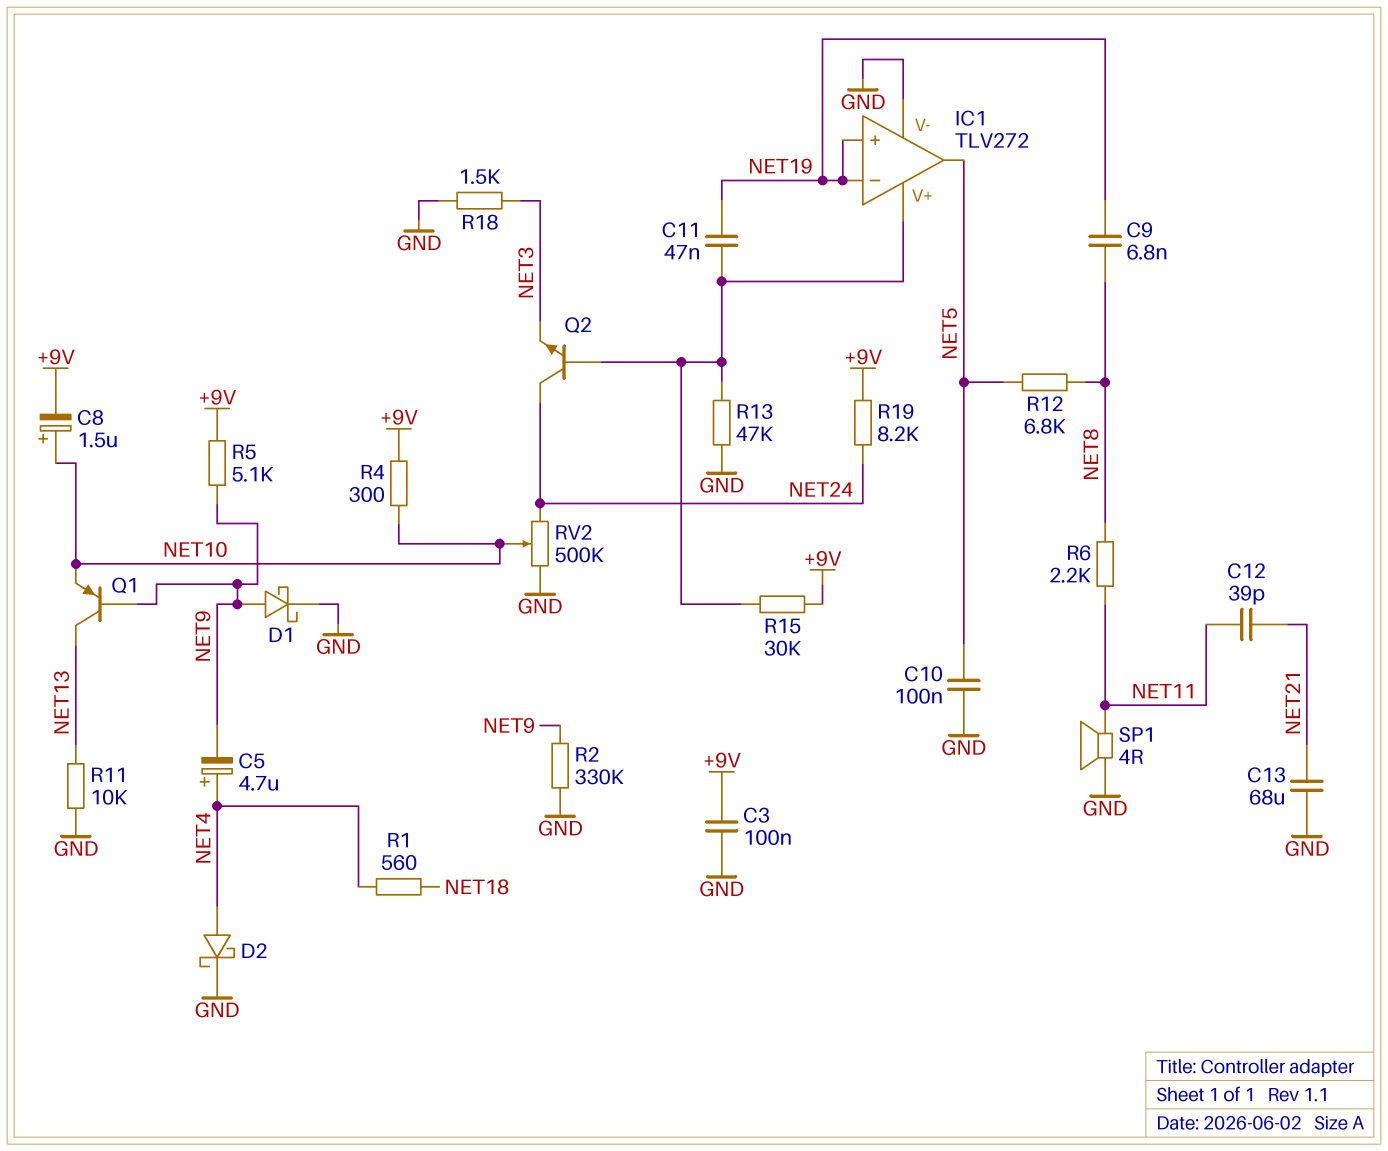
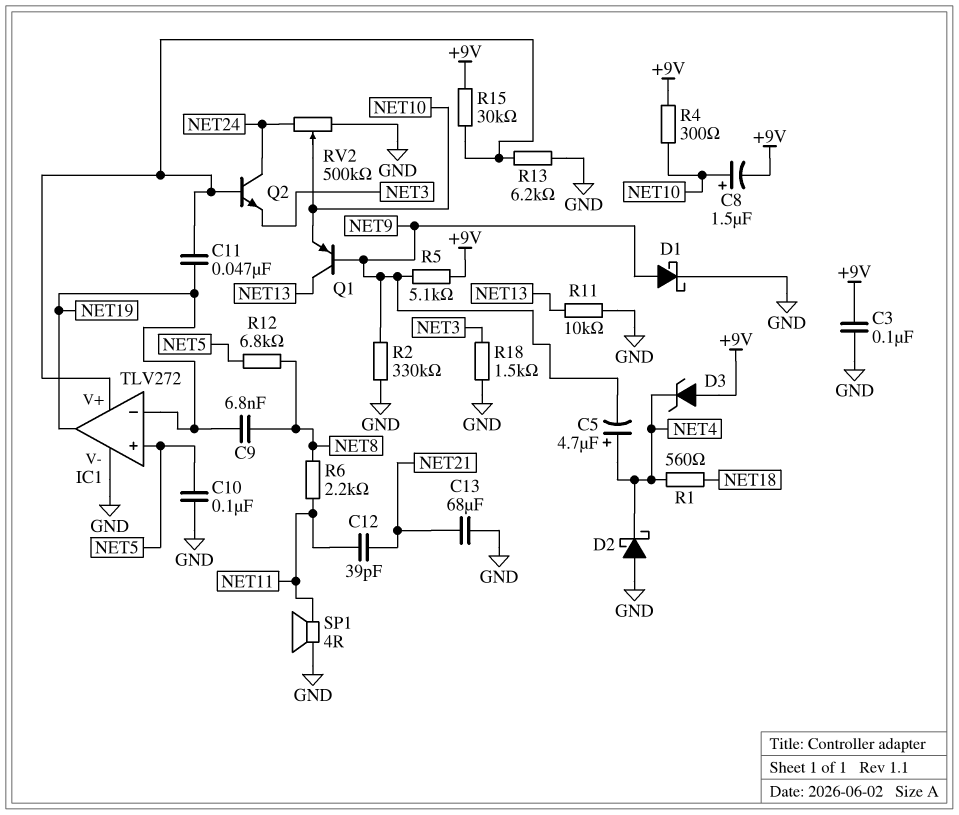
D2: schottky (A NET4, K GND) -> schottky (A GND, K NET4)
D3: none -> zener (A +9V, K NET4)
IC1 pin in+: NET19 -> NET5
IC1 pin out: NET5 -> NET19
R13: 47k (GND, IC1/V+) -> 6.2k (GND, IC1/V+)
R19: 8.2k (+9V, NET24) -> none

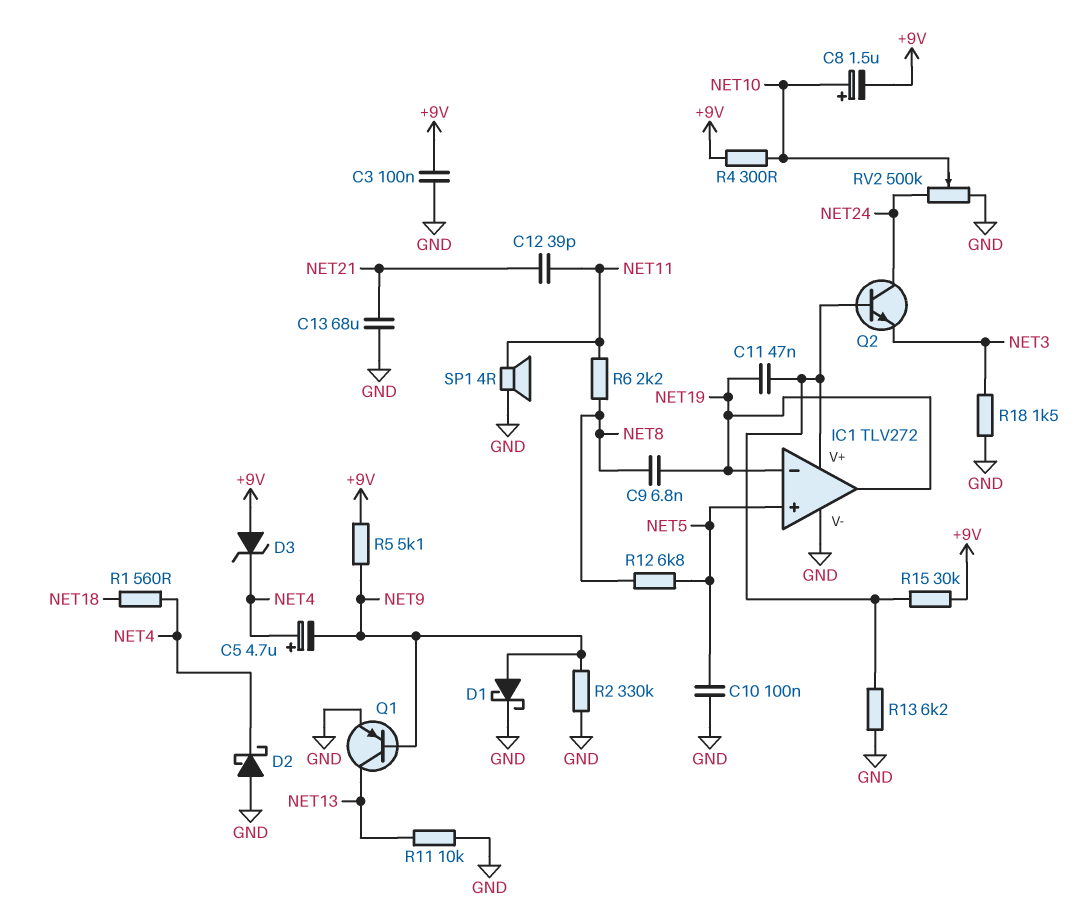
Q1: PNP (B NET9, C NET13, E NET10) -> PNP (B NET9, C NET13, E GND)

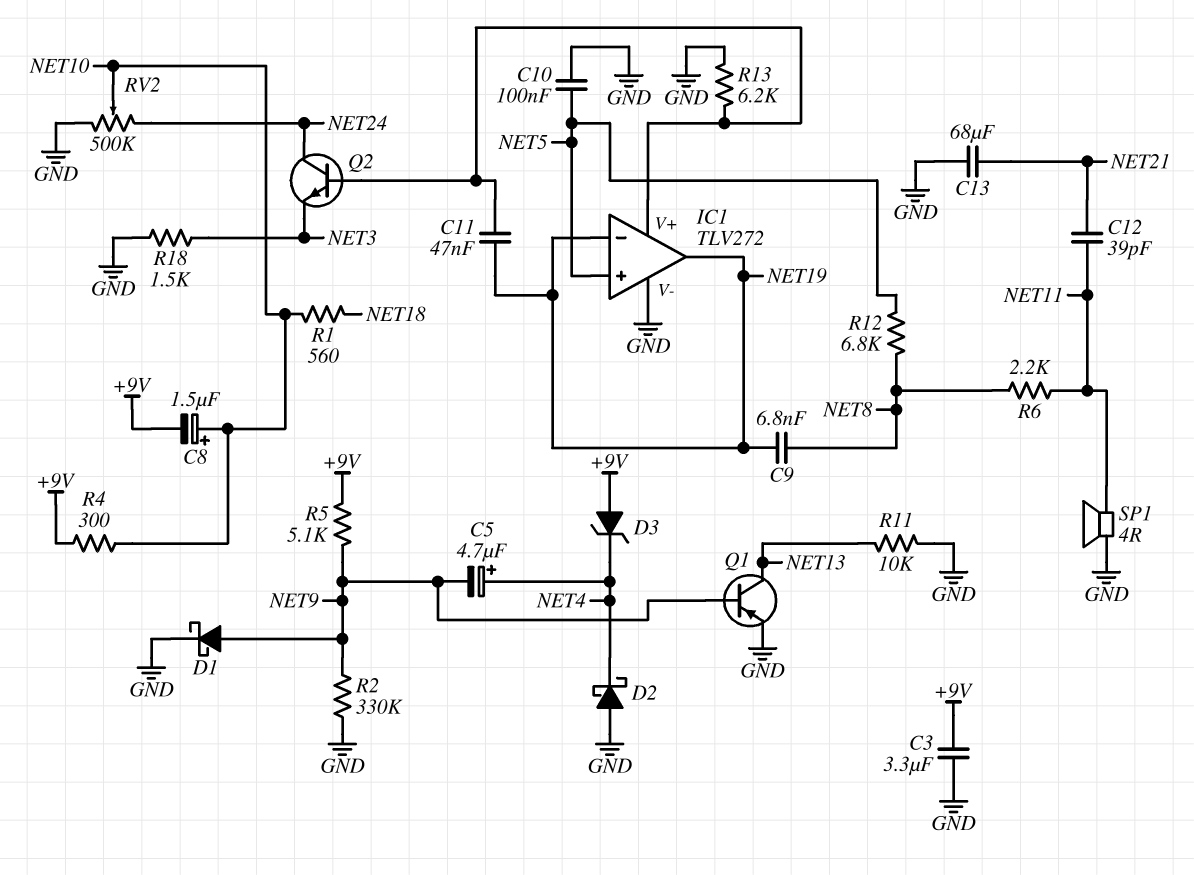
C3: 100nF (+9V, GND) -> 3.3uF (+9V, GND)
R1: 560 (NET4, NET18) -> 560 (NET10, NET18)
R15: 30k (+9V, IC1/V+) -> none

